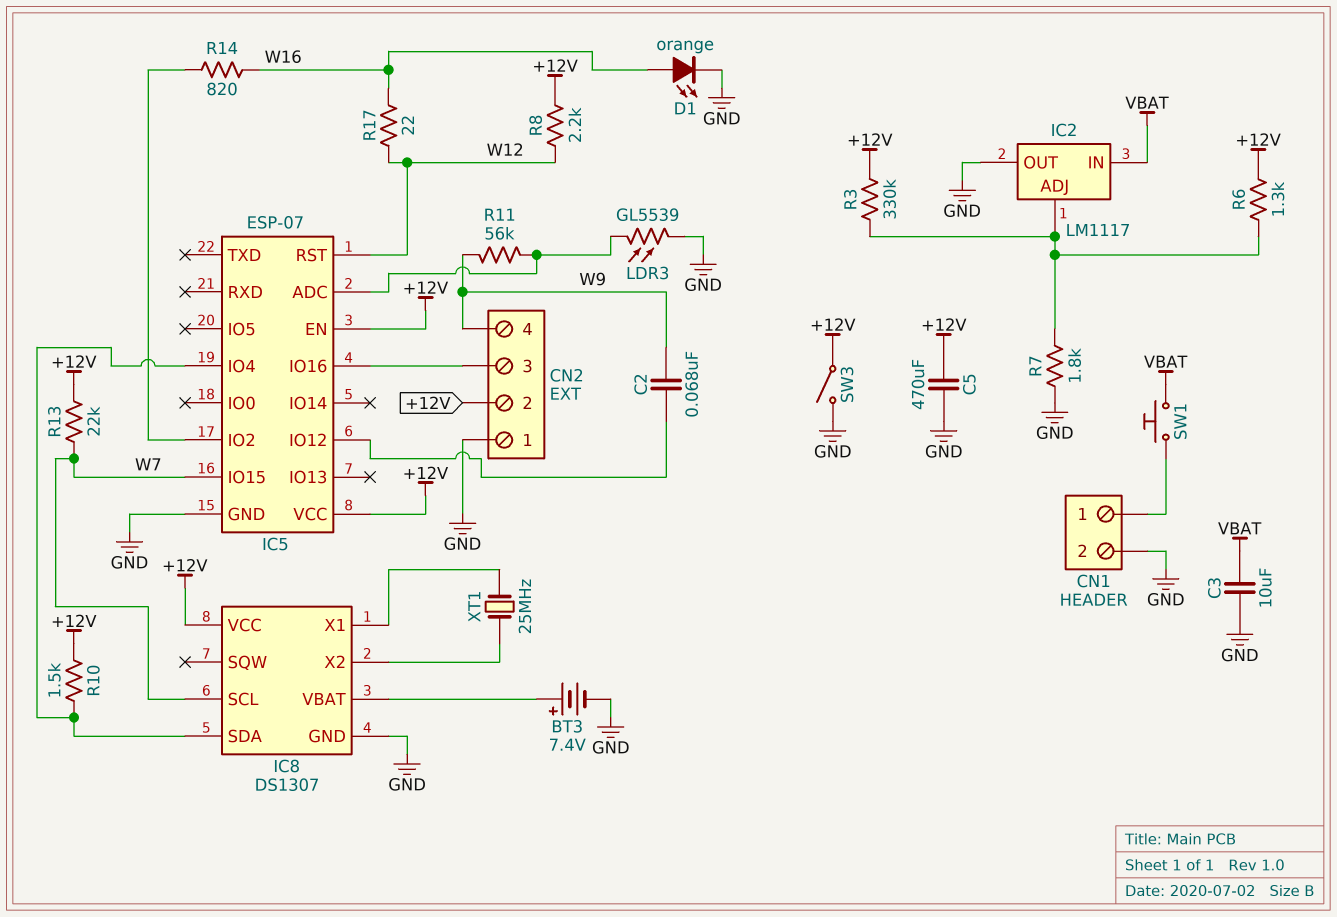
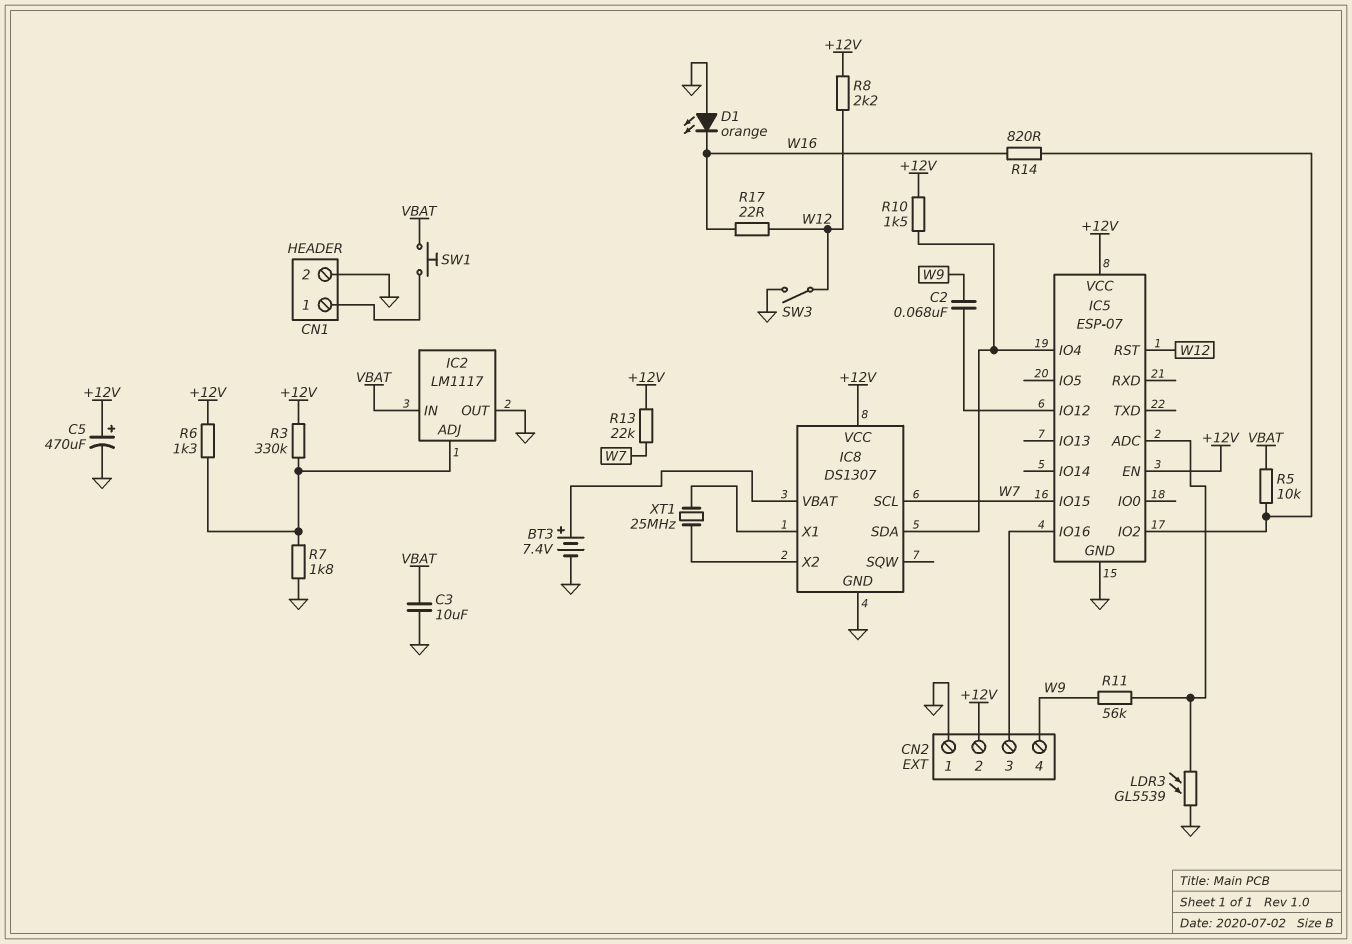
C5: 470uF (+12V, GND) -> 470uF (plus +12V, minus GND)
D1: LED orange (A W16, K GND) -> LED orange (A GND, K W16)
R5: none -> 10k (IC5/IO2, VBAT)
SW3: switch (+12V, GND) -> switch (GND, W12)

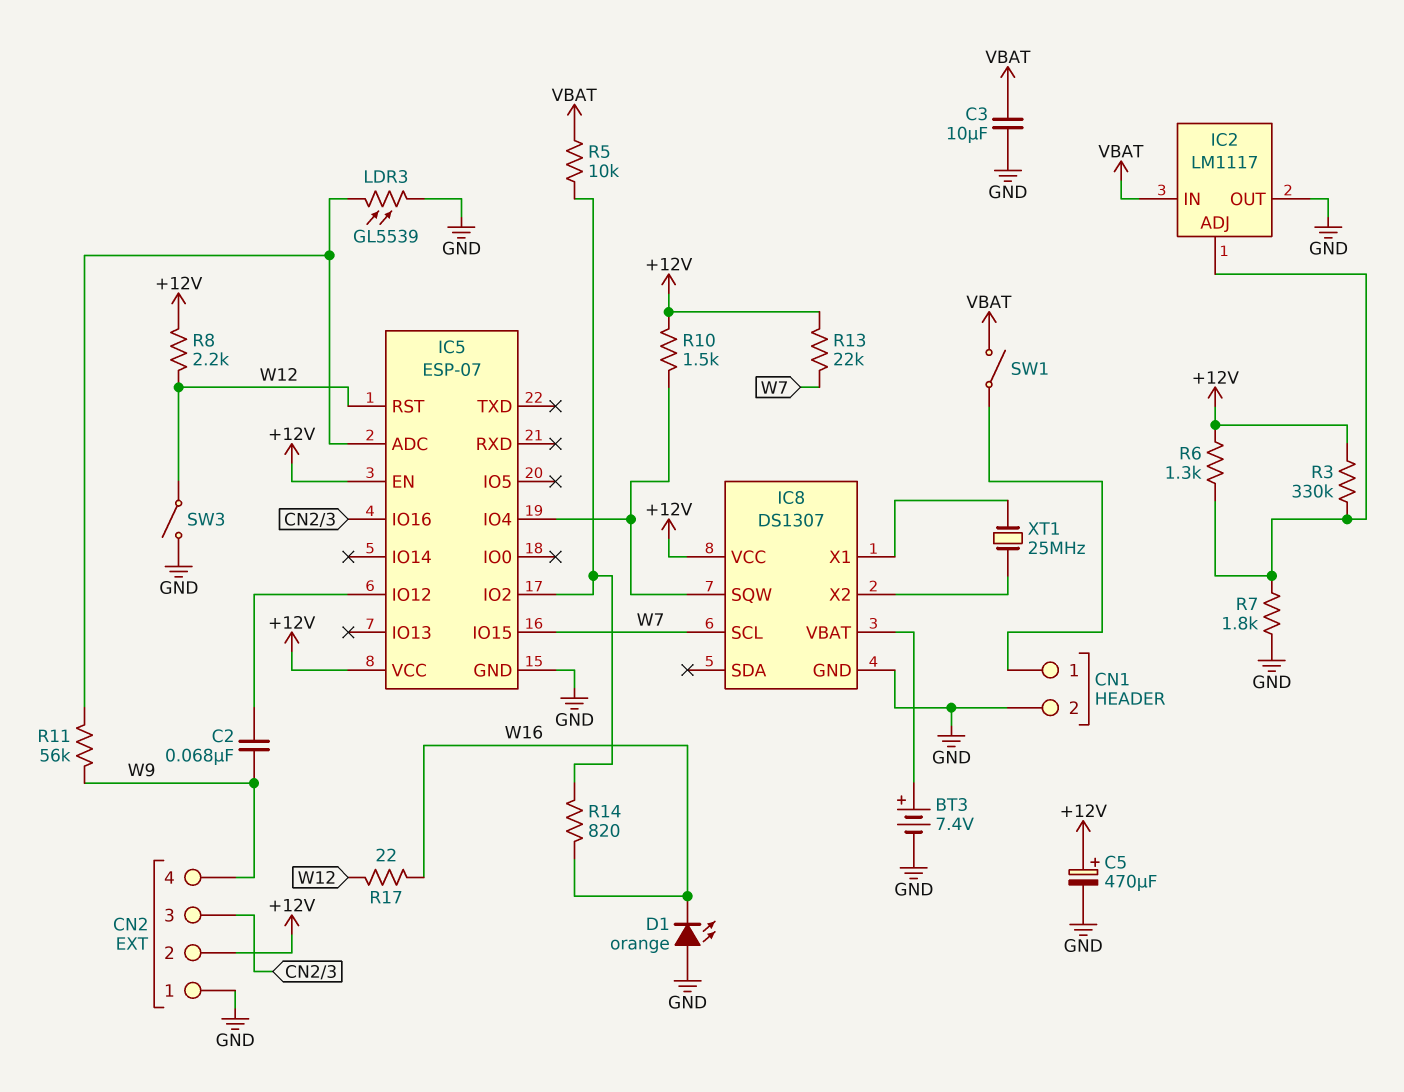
IC8 pin SDA: IC5/IO4 -> none
IC8 pin SQW: none -> IC5/IO4
SW1: button (CN1/1, VBAT) -> switch (CN1/1, VBAT)

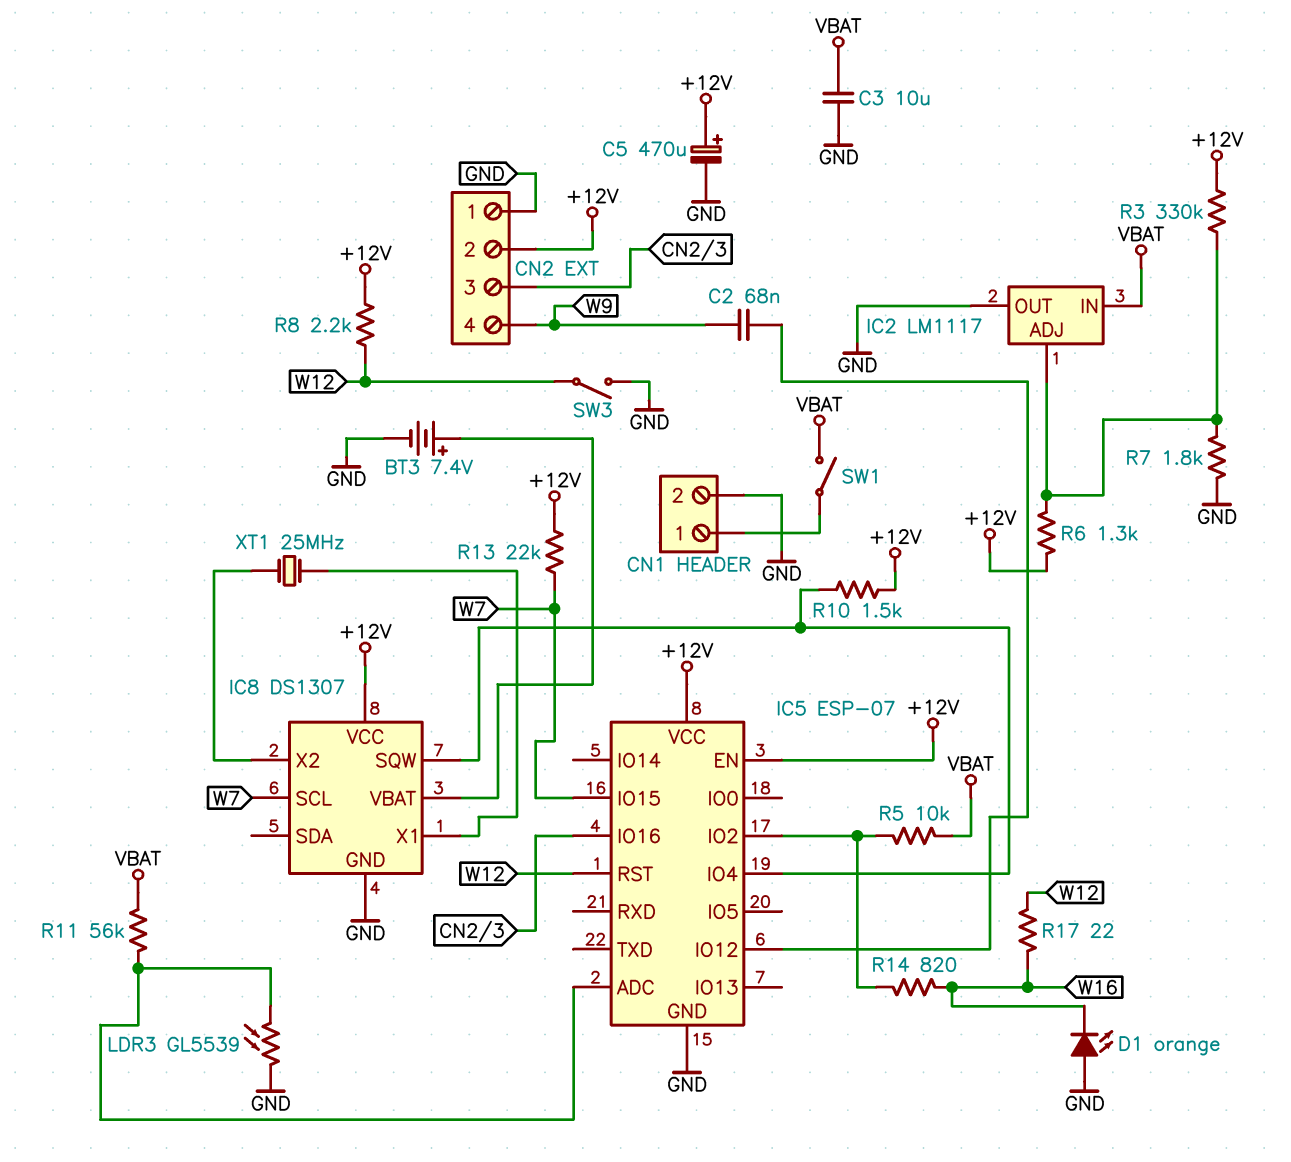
R11: 56k (IC5/ADC, W9) -> 56k (IC5/ADC, VBAT)

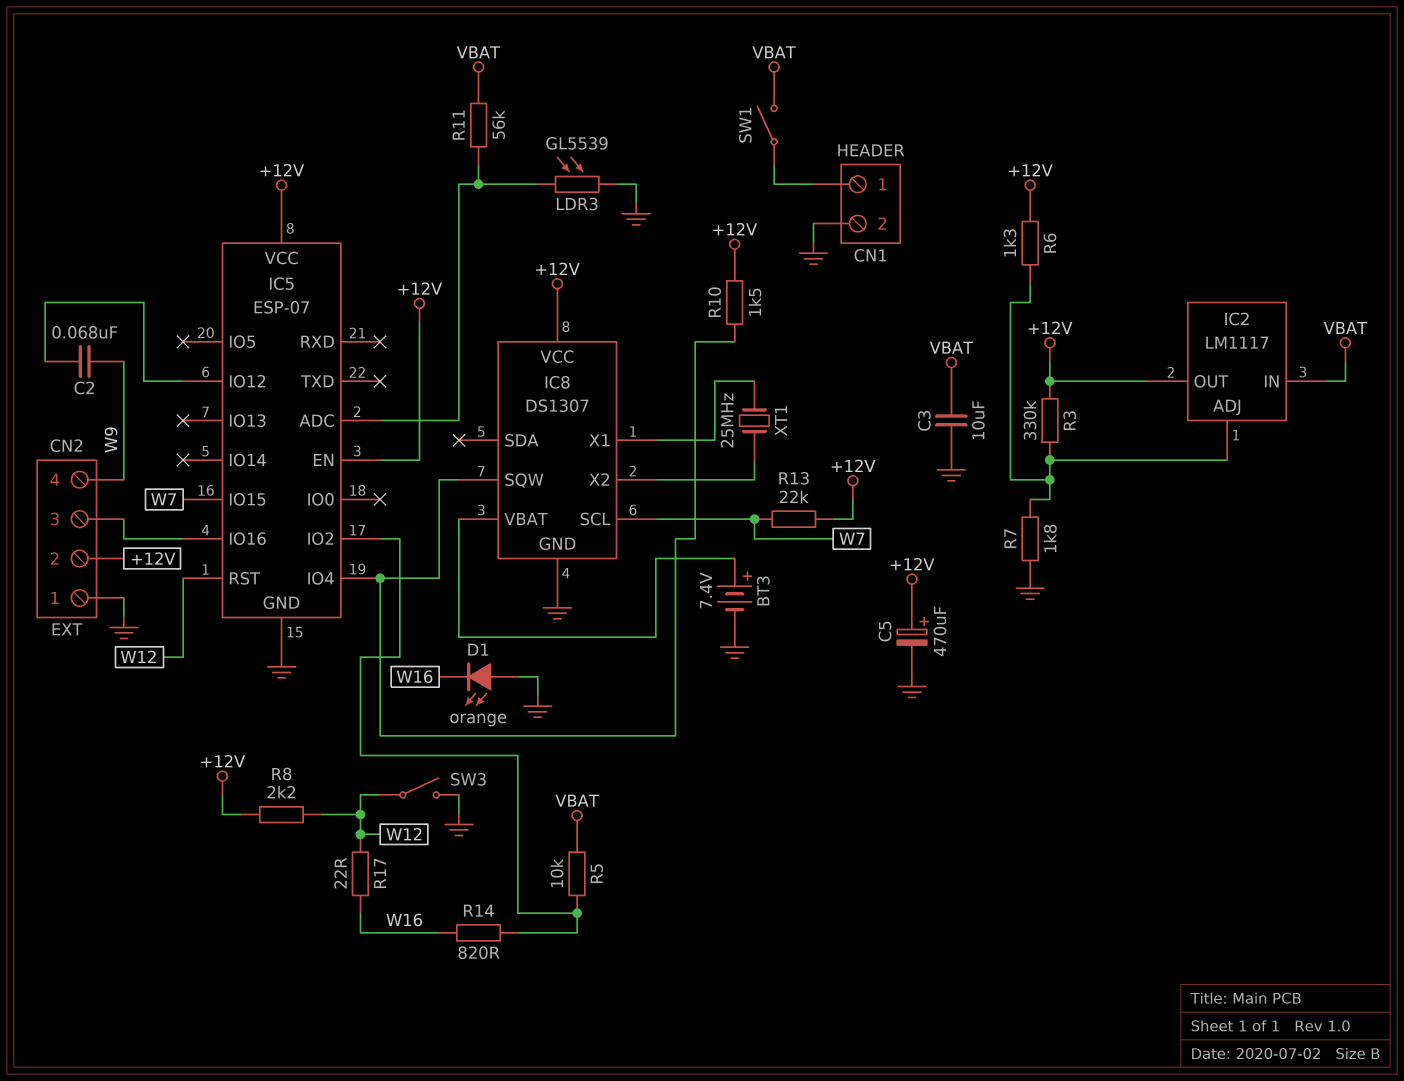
IC2 pin OUT: GND -> +12V

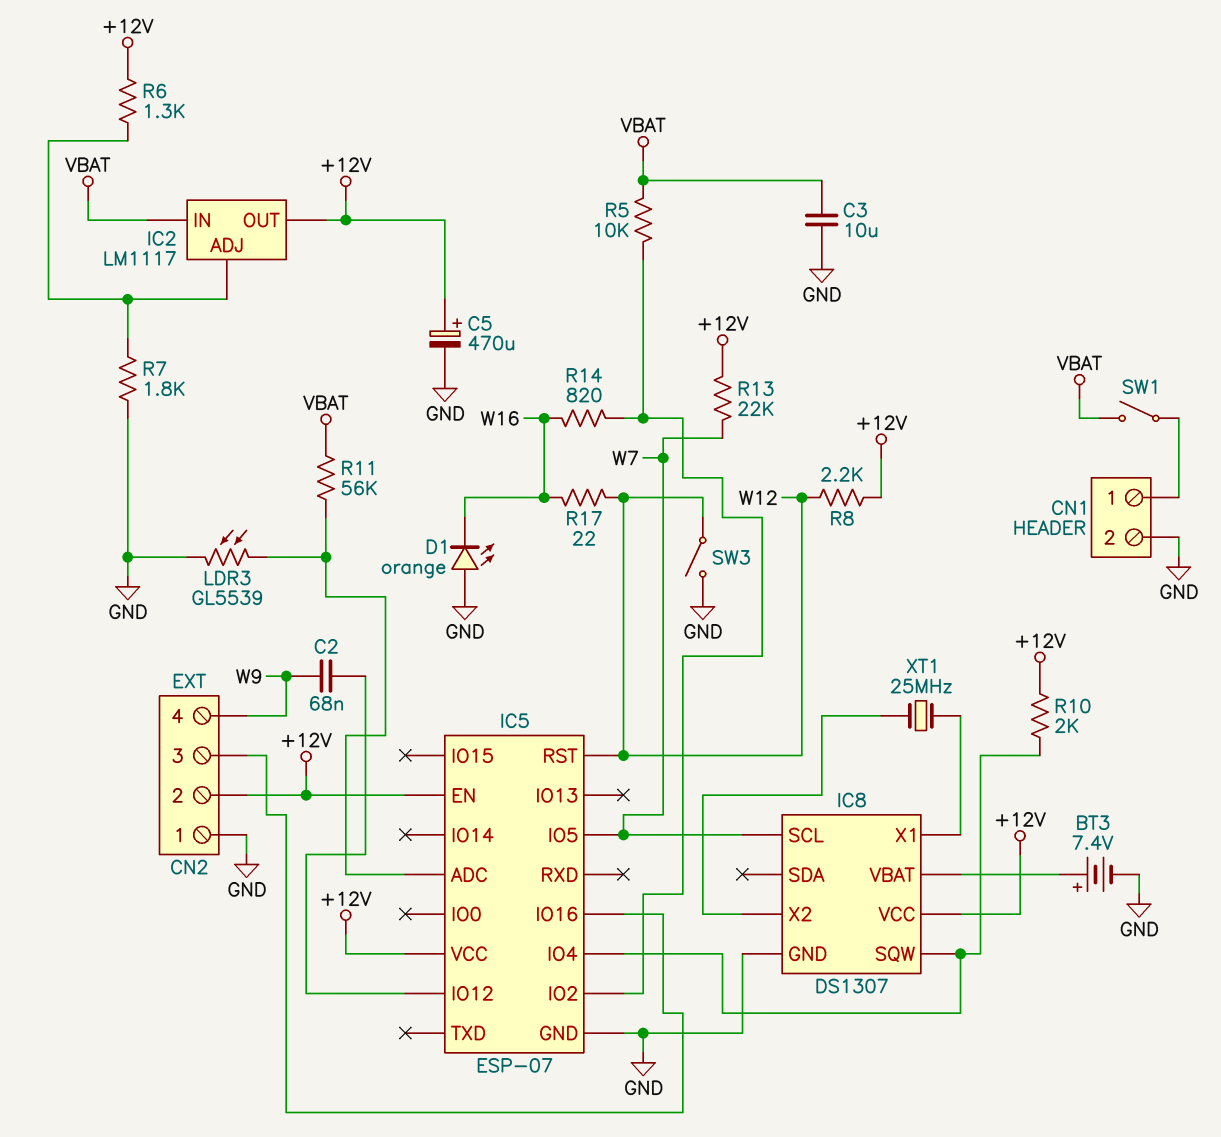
IC5 pin IO5: none -> W7
IC5 pin IO15: W7 -> none
R3: 330k (+12V, IC2/ADJ) -> none
R10: 1.5k (+12V, IC5/IO4) -> 2k (+12V, IC5/IO4)

